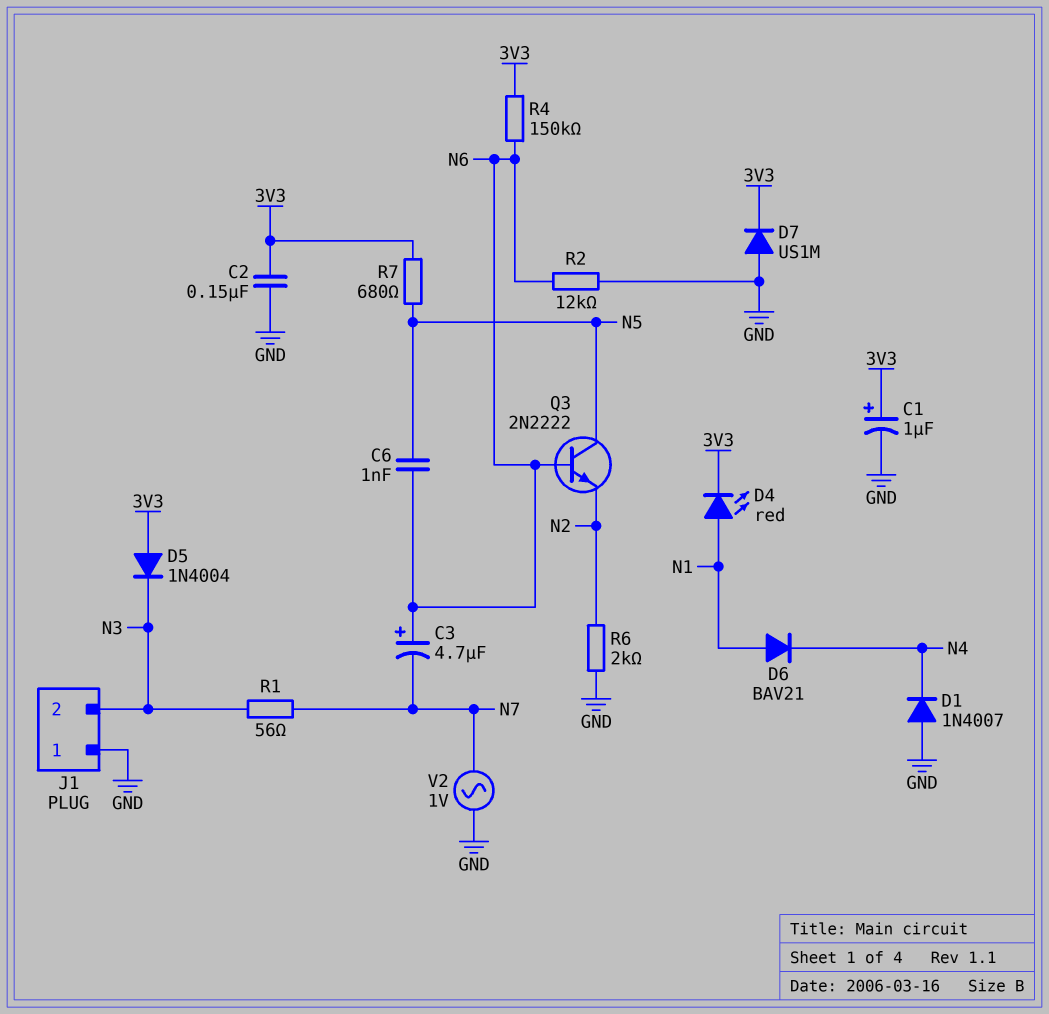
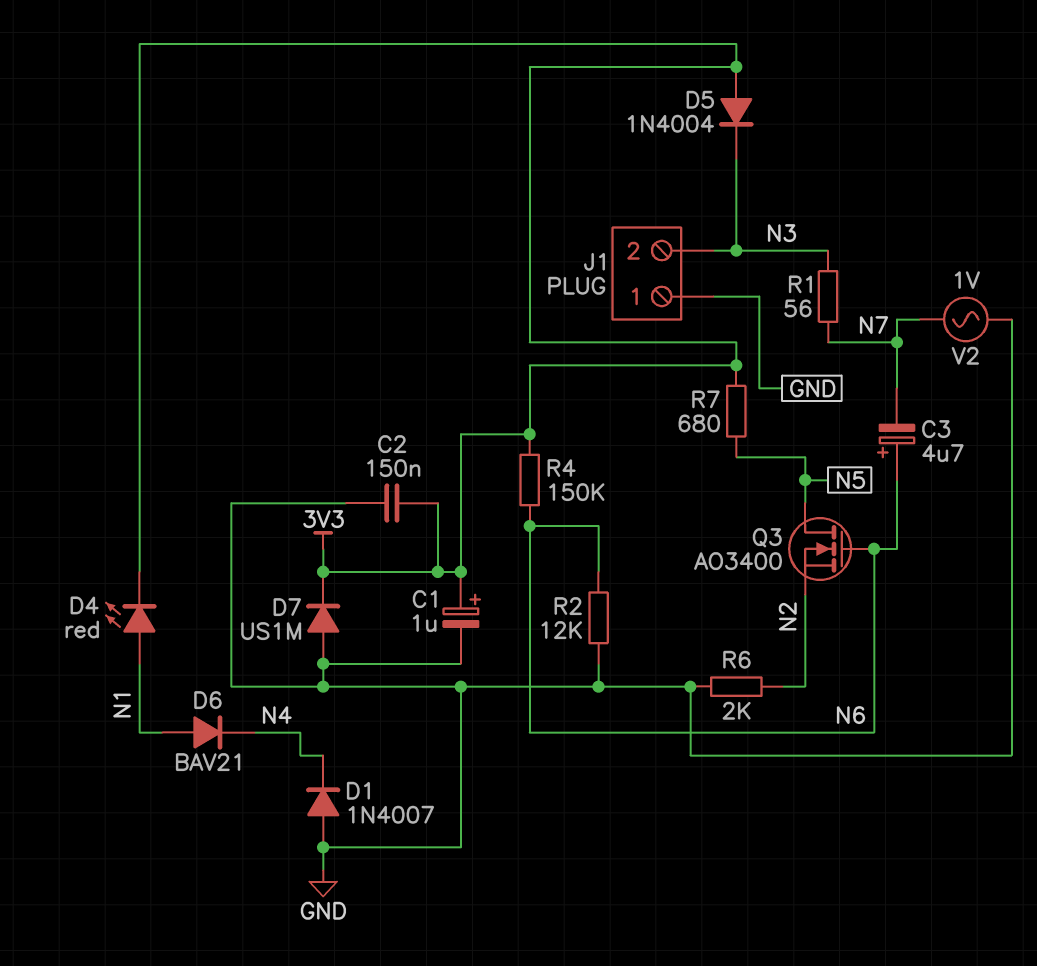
C6: 1nF (N5, N6) -> none
Q3: NPN 2N2222 (B N6, C N5, E N2) -> NMOS AO3400 (G N6, D N5, S N2)

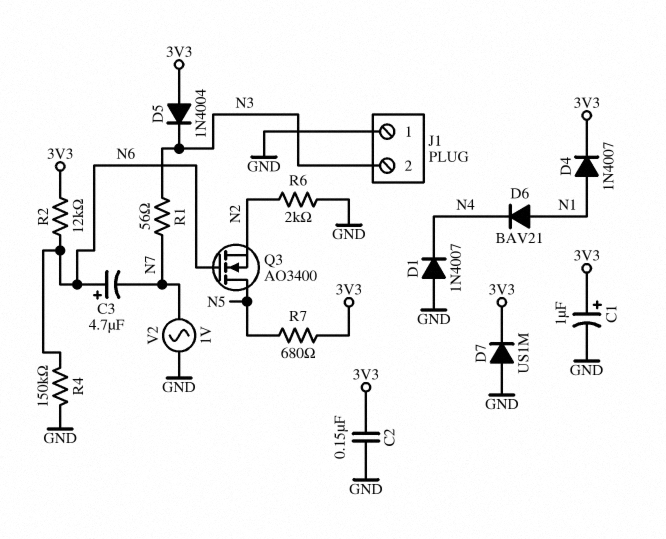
D4: LED red (A N1, K 3V3) -> diode 1N4007 (A N1, K 3V3)
R2: 12k (GND, N6) -> 12k (3V3, N6)
R4: 150k (3V3, N6) -> 150k (GND, N6)

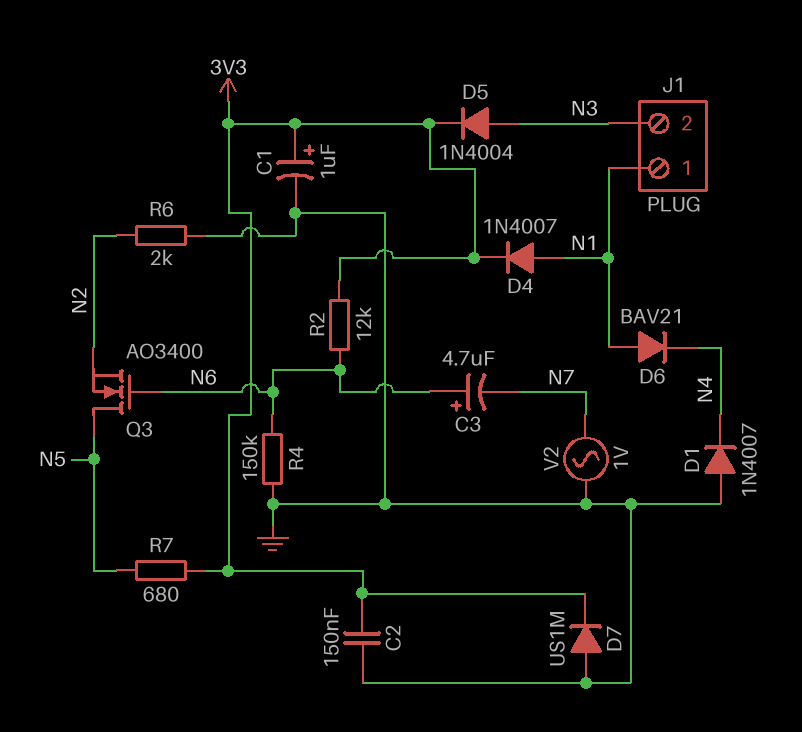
D5: diode 1N4004 (A 3V3, K N3) -> diode 1N4004 (A N3, K 3V3)
J1 pin 1: GND -> N1
R1: 56 (N3, N7) -> none

